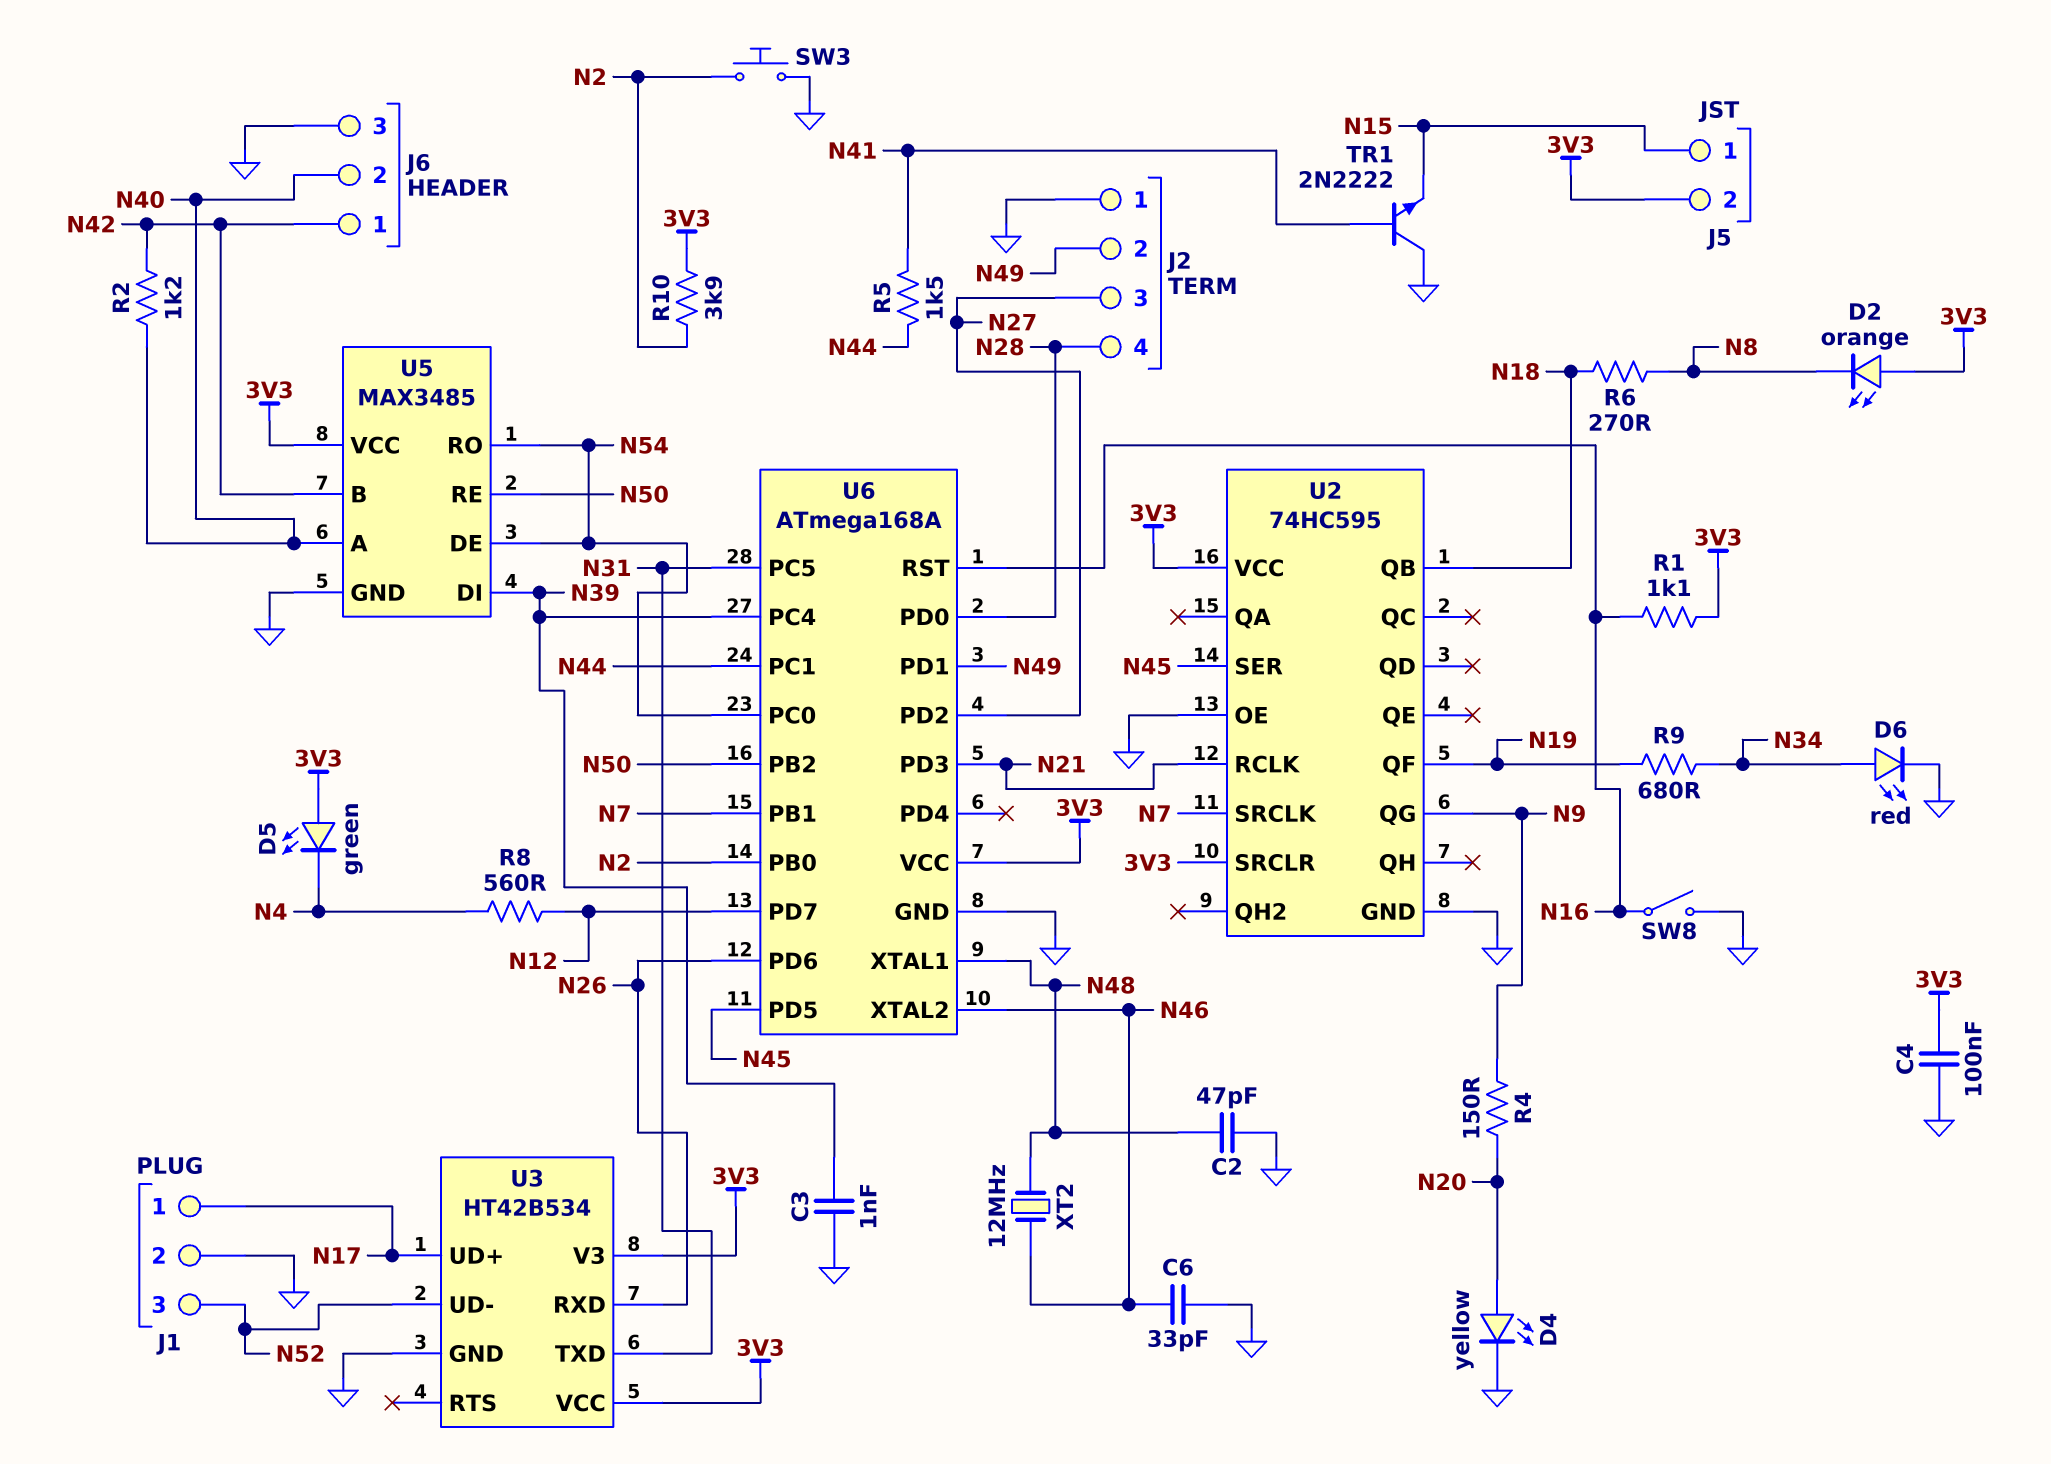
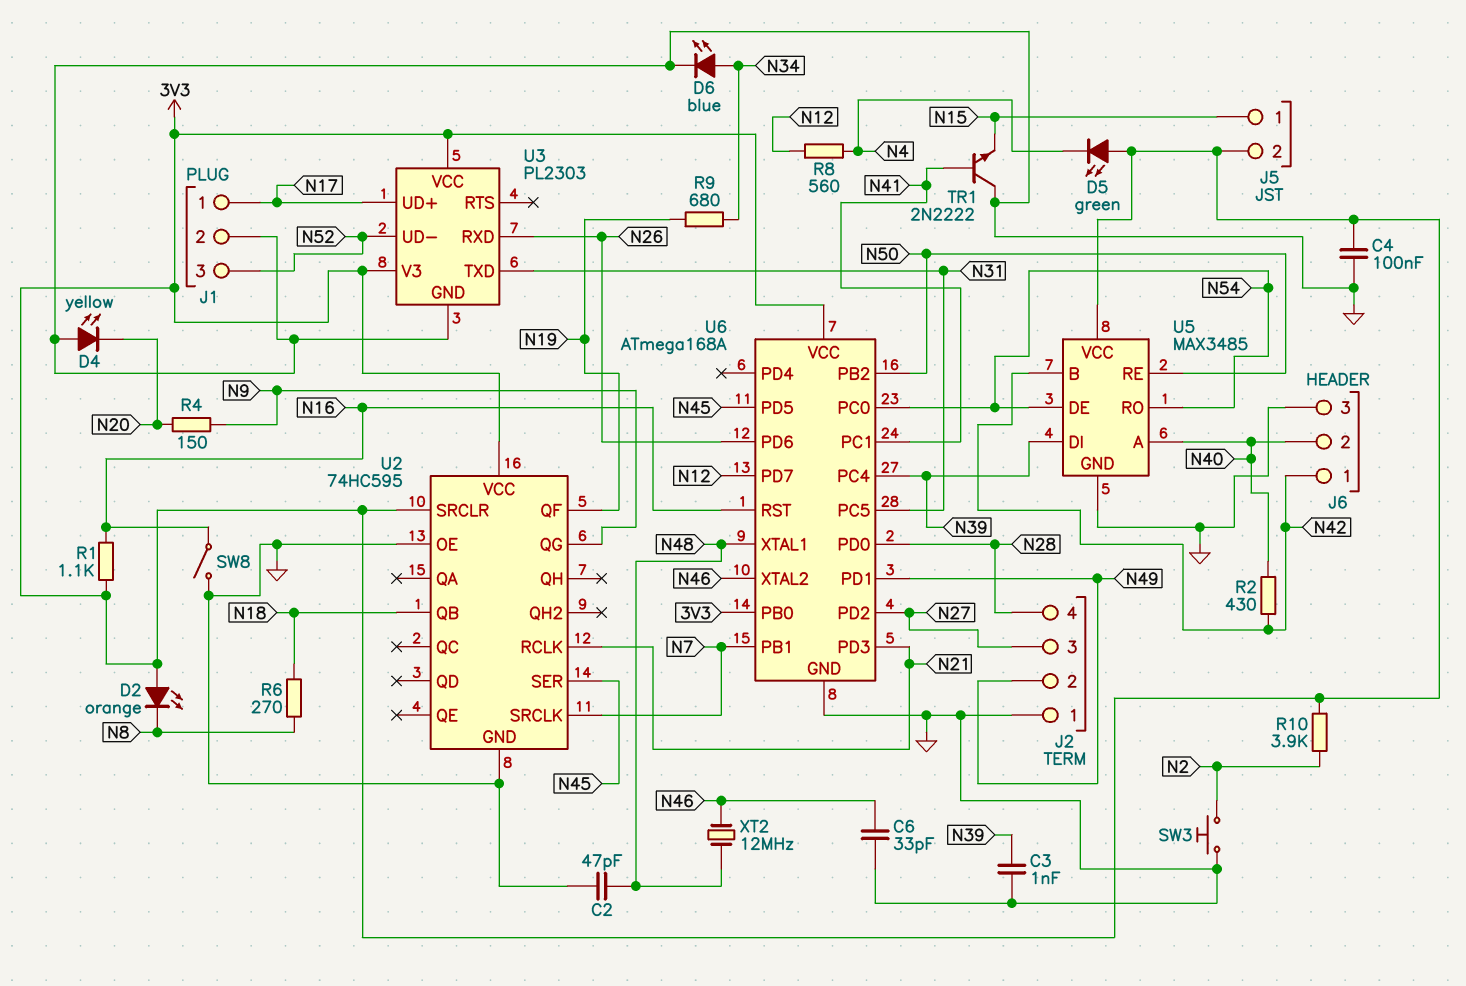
D4: LED yellow (A N20, K GND) -> LED yellow (A GND, K N20)
D6: LED red (A N34, K GND) -> LED blue (A N34, K GND)
R2: 1.2k (N40, N42) -> 430 (N40, N42)
R5: 1.5k (N41, N44) -> none
U3: HT42B534 -> PL2303
U6 pin PB0: N2 -> 3V3
U6 pin PC1: N44 -> N41

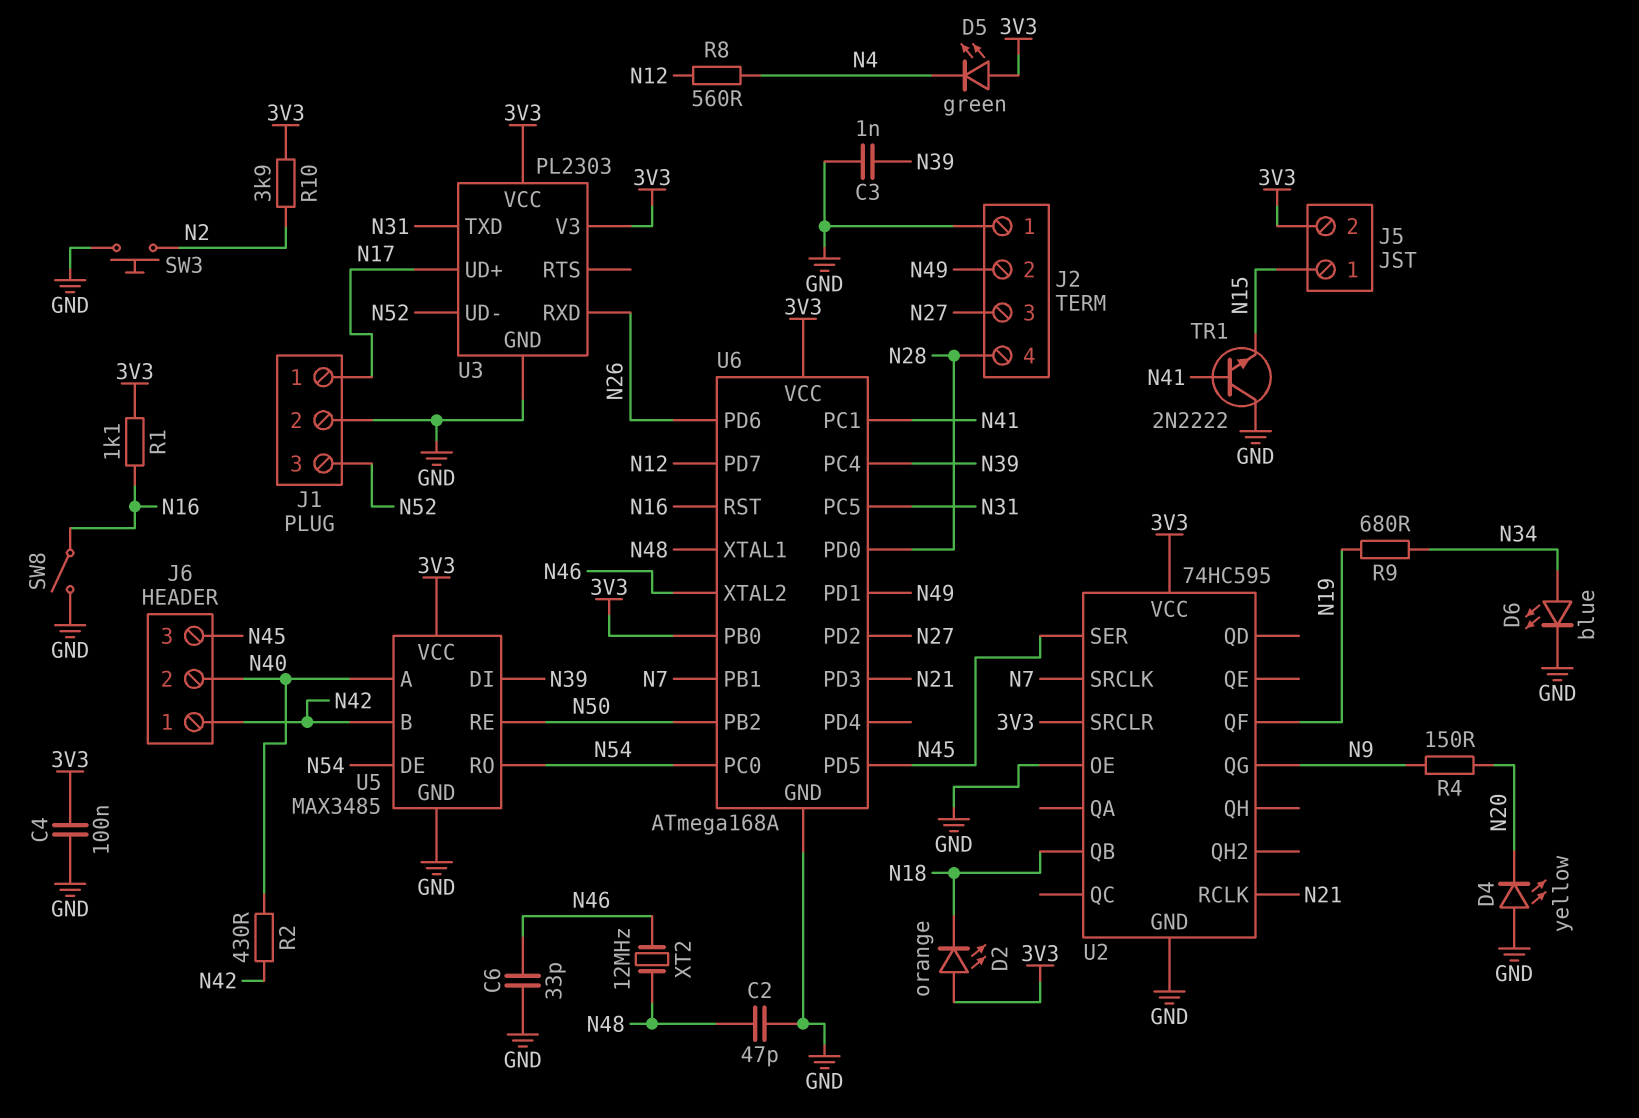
D2: LED orange (A 3V3, K N8) -> LED orange (A 3V3, K N18)
J6 pin 3: GND -> N45
R6: 270 (N8, N18) -> none

